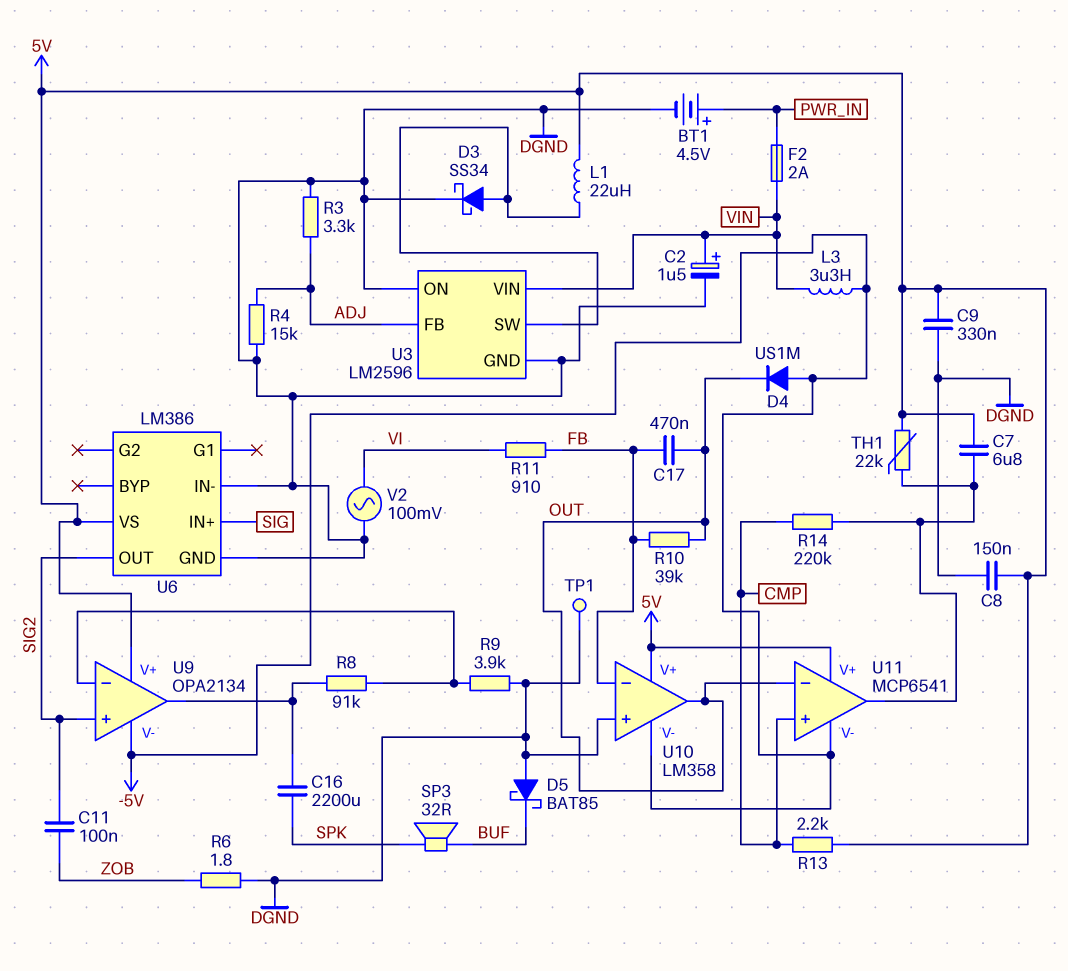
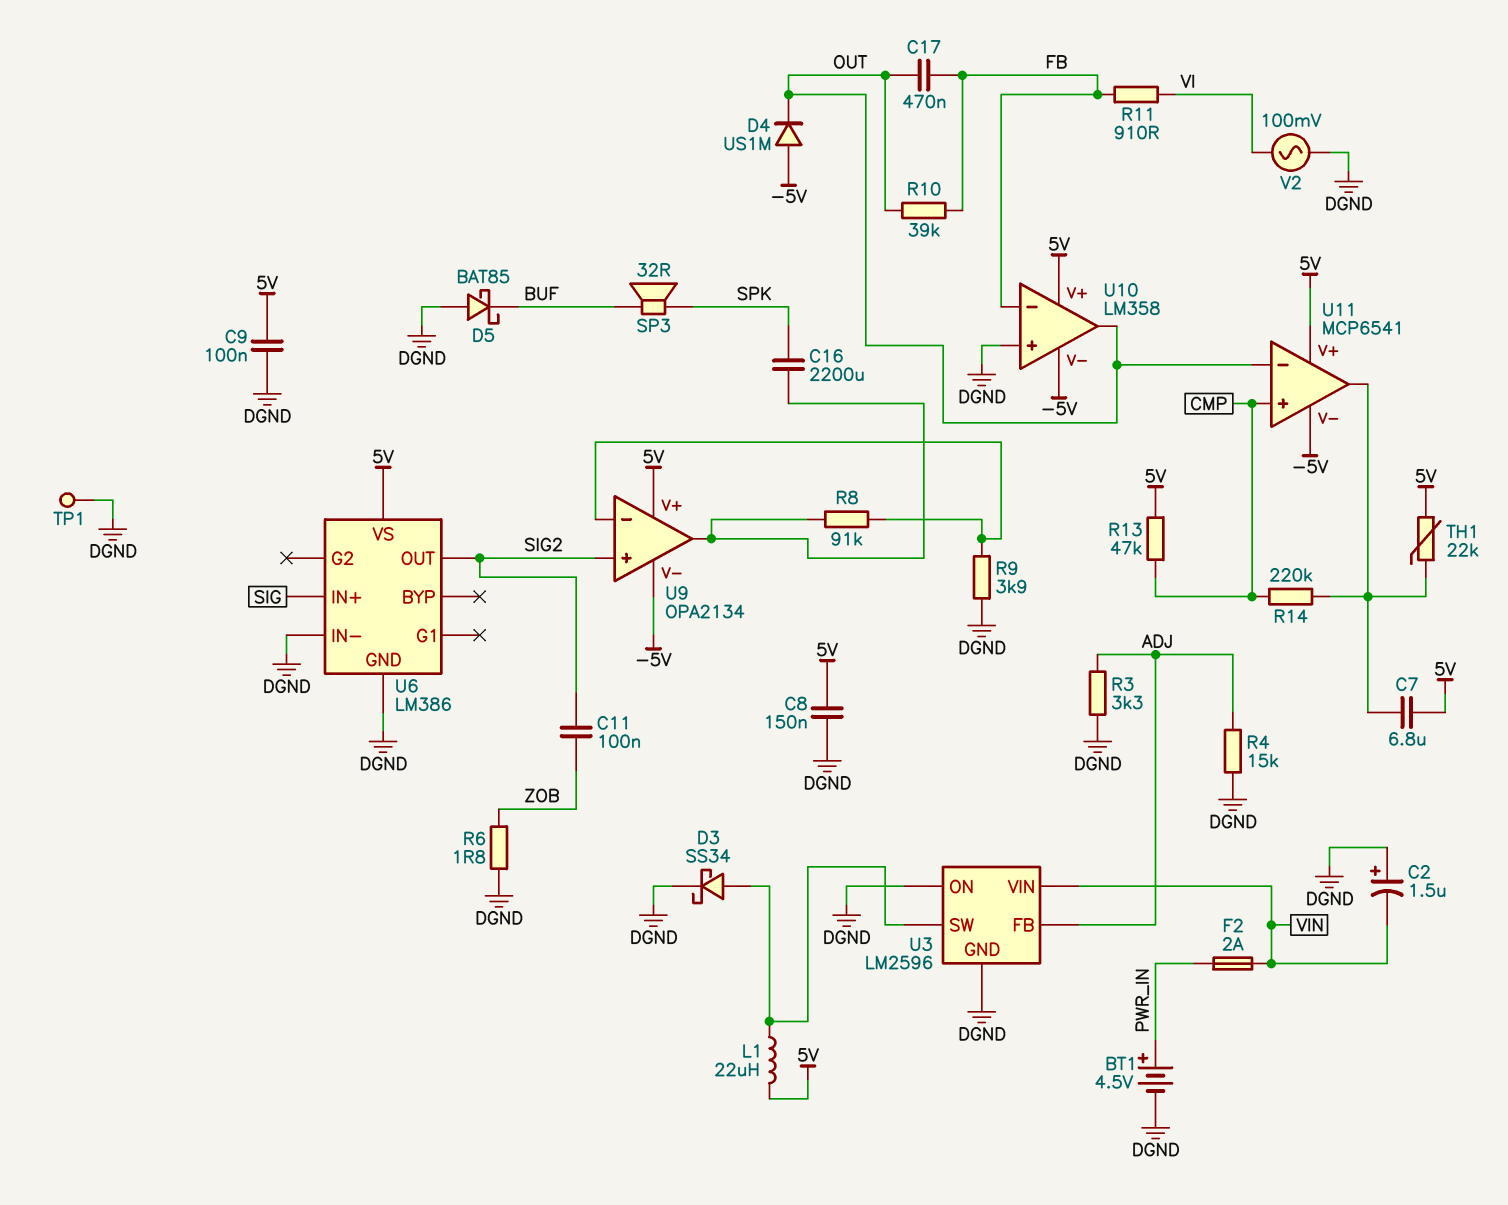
C2: 1.5uF (plus VIN, minus DGND) -> 1.5uF (plus DGND, minus VIN)
C9: 330nF (5V, DGND) -> 100nF (5V, DGND)
L3: 3.3uH (-5V, VIN) -> none
R13: 2.2k (5V, CMP) -> 47k (5V, CMP)

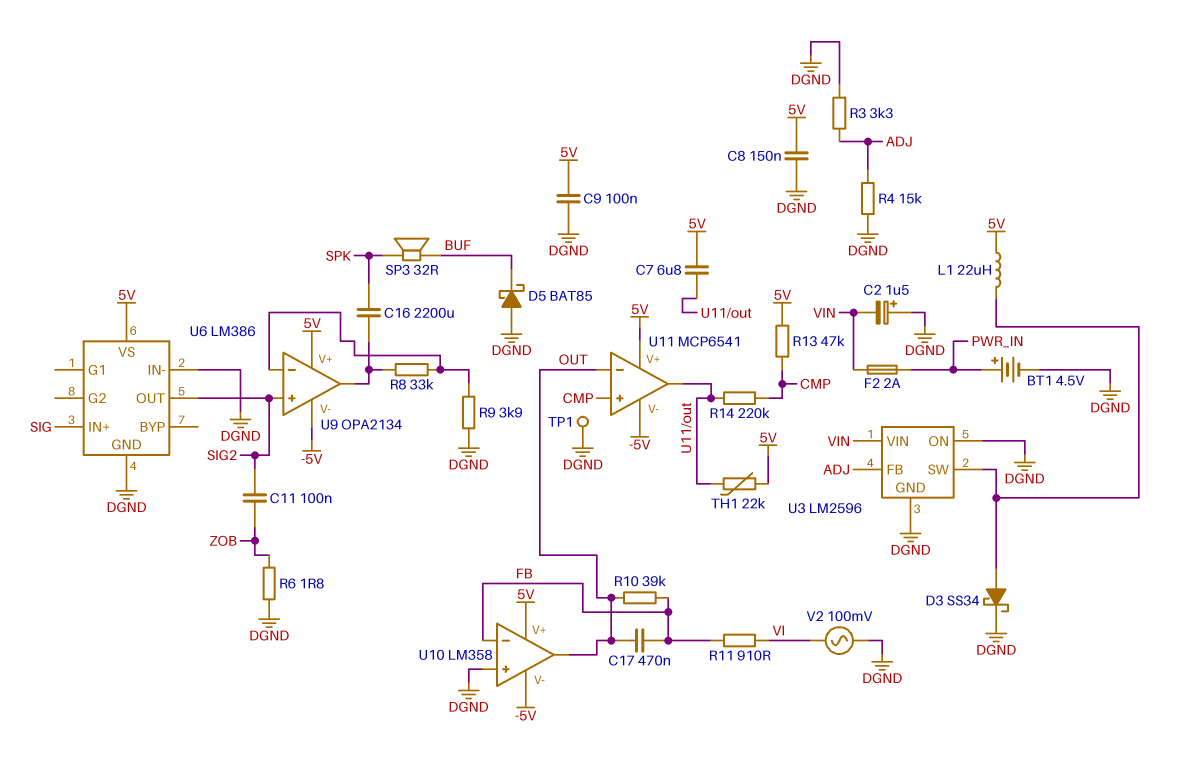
D4: diode US1M (A -5V, K OUT) -> none
R8: 91k (U9/in-, U9/out) -> 33k (U9/in-, U9/out)

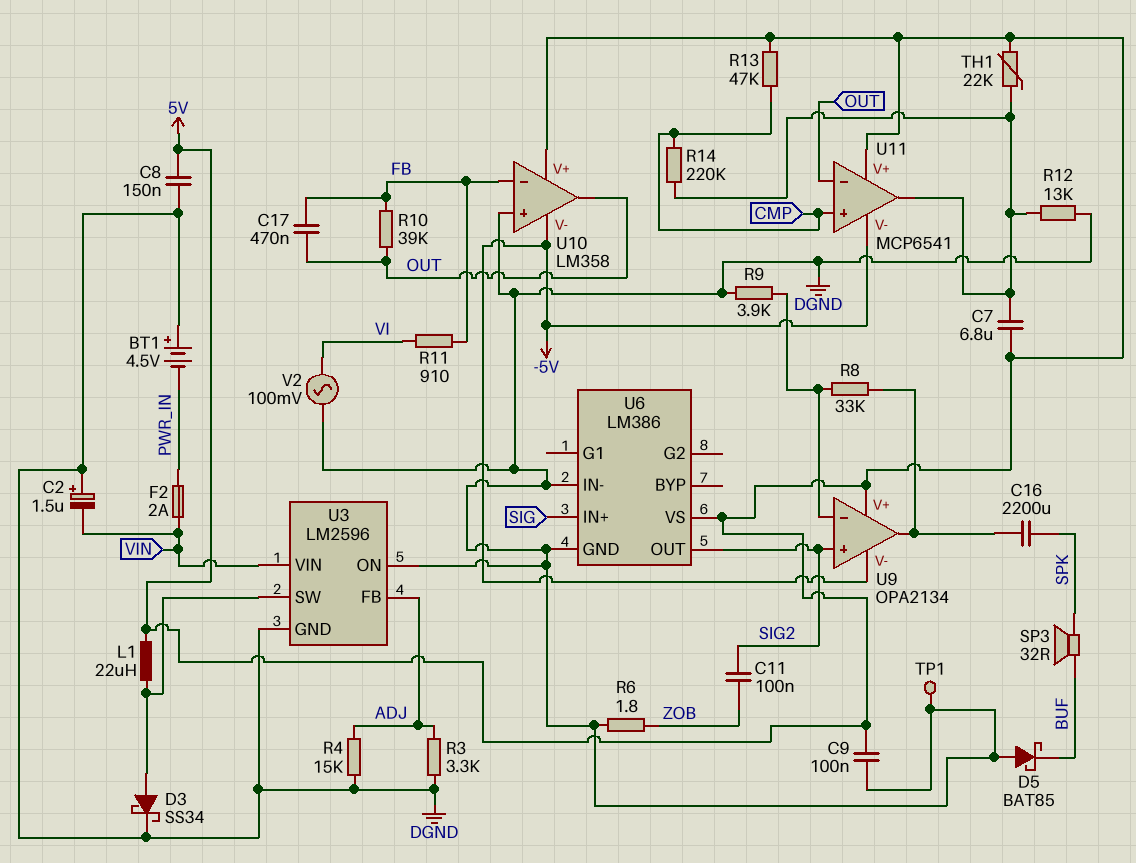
BT1: 4.5V (plus PWR_IN, minus DGND) -> 4.5V (plus DGND, minus PWR_IN)
R12: none -> 13k (DGND, U11/out)

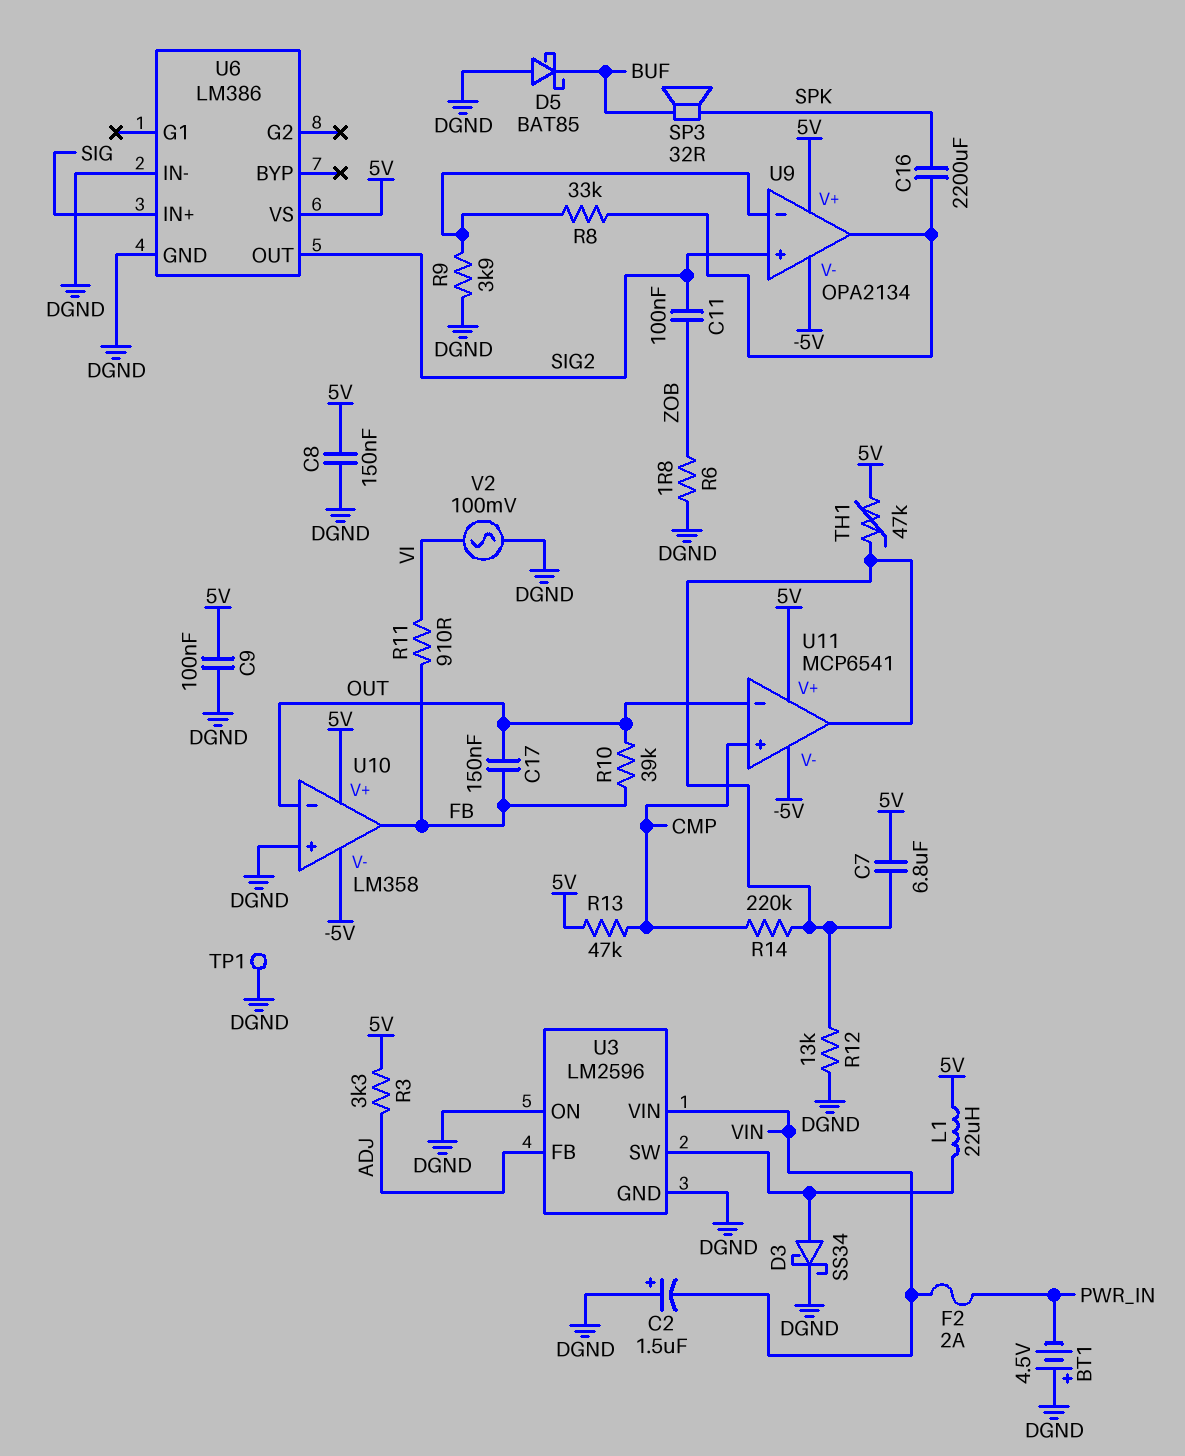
C17: 470nF (FB, OUT) -> 150nF (FB, OUT)
R3: 3.3k (ADJ, DGND) -> 3.3k (5V, ADJ)
R4: 15k (ADJ, DGND) -> none
TH1: 22k (5V, U11/out) -> 47k (5V, U11/out)
U10 pin in-: FB -> OUT
U10 pin out: OUT -> FB

